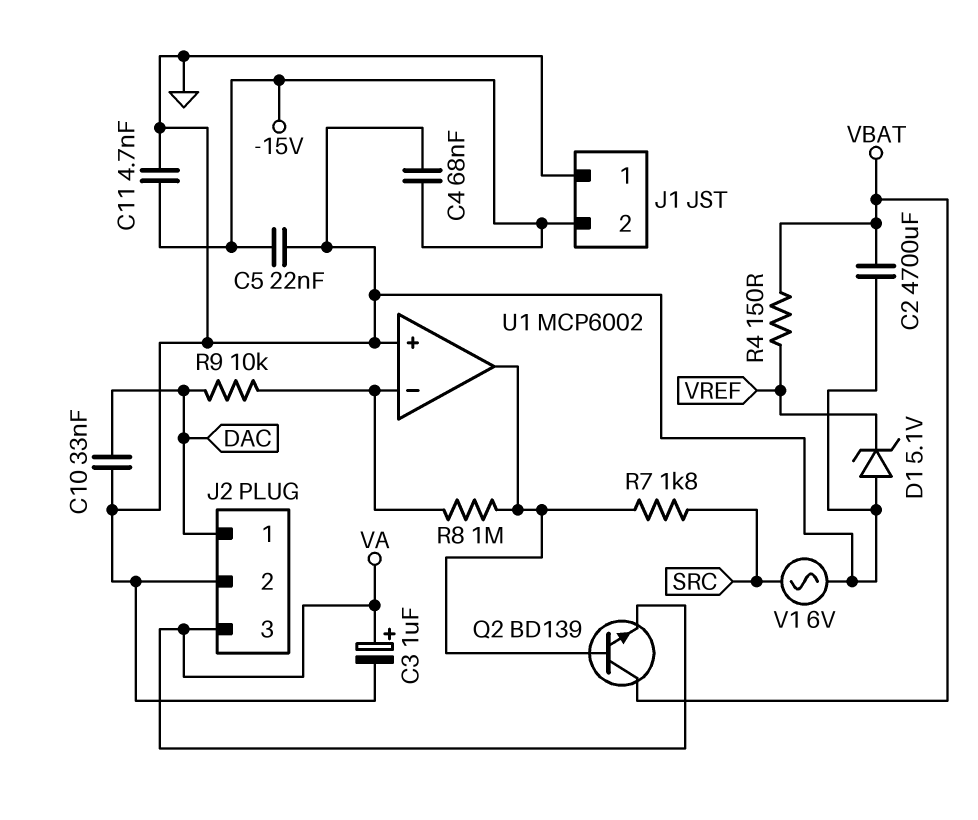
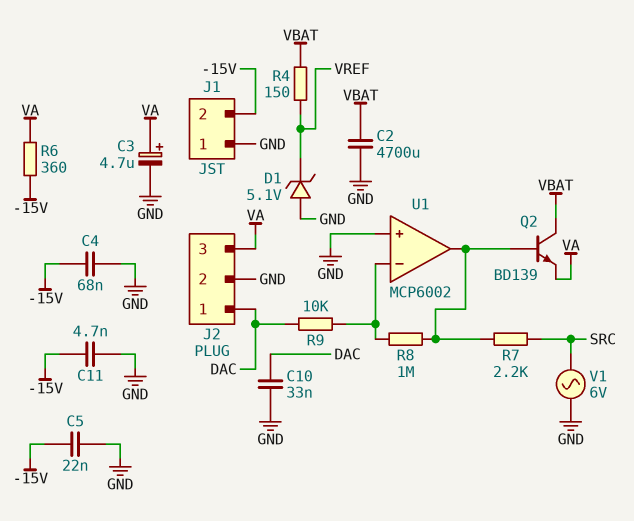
C3: 1uF (plus VA, minus GND) -> 4.7uF (plus VA, minus GND)
R6: none -> 360 (-15V, VA)
R7: 1.8k (SRC, U1/out) -> 2.2k (SRC, U1/out)

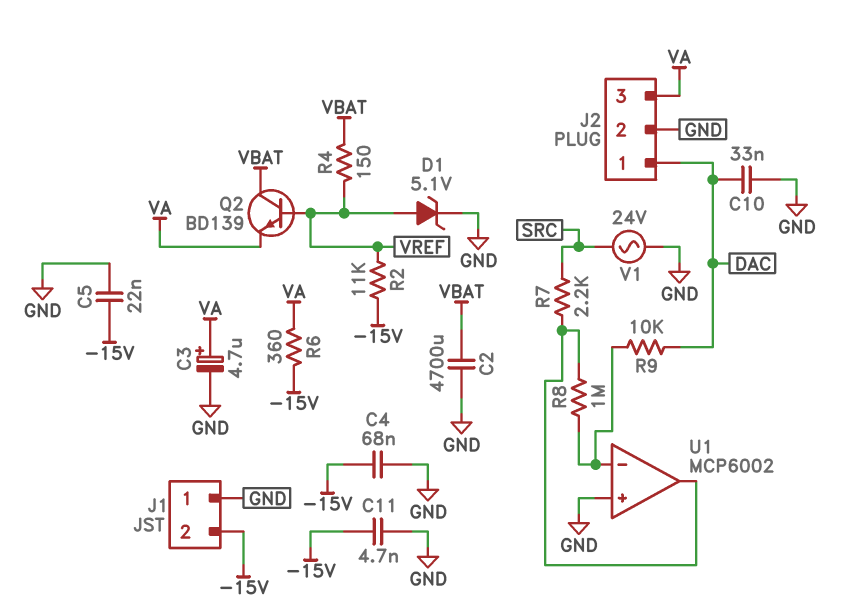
D1: zener 5.1V (A GND, K VREF) -> zener 5.1V (A VREF, K GND)
Q2: NPN BD139 (B U1/out, C VBAT, E VA) -> NPN BD139 (B VREF, C VBAT, E VA)
R2: none -> 11k (-15V, VREF)
V1: AC 6V (GND, SRC) -> AC 24V (GND, SRC)

